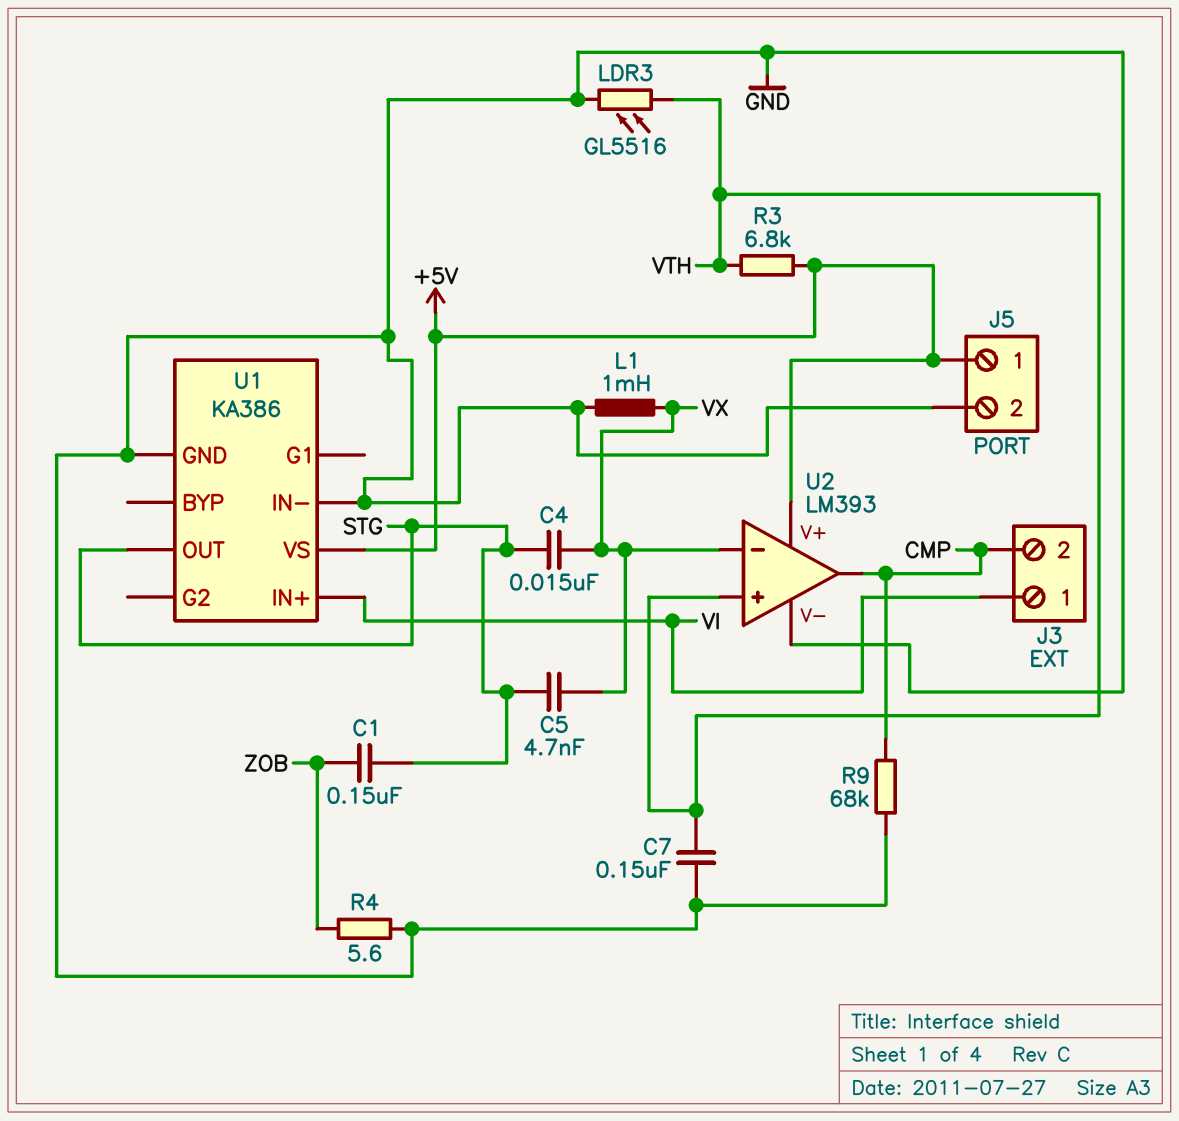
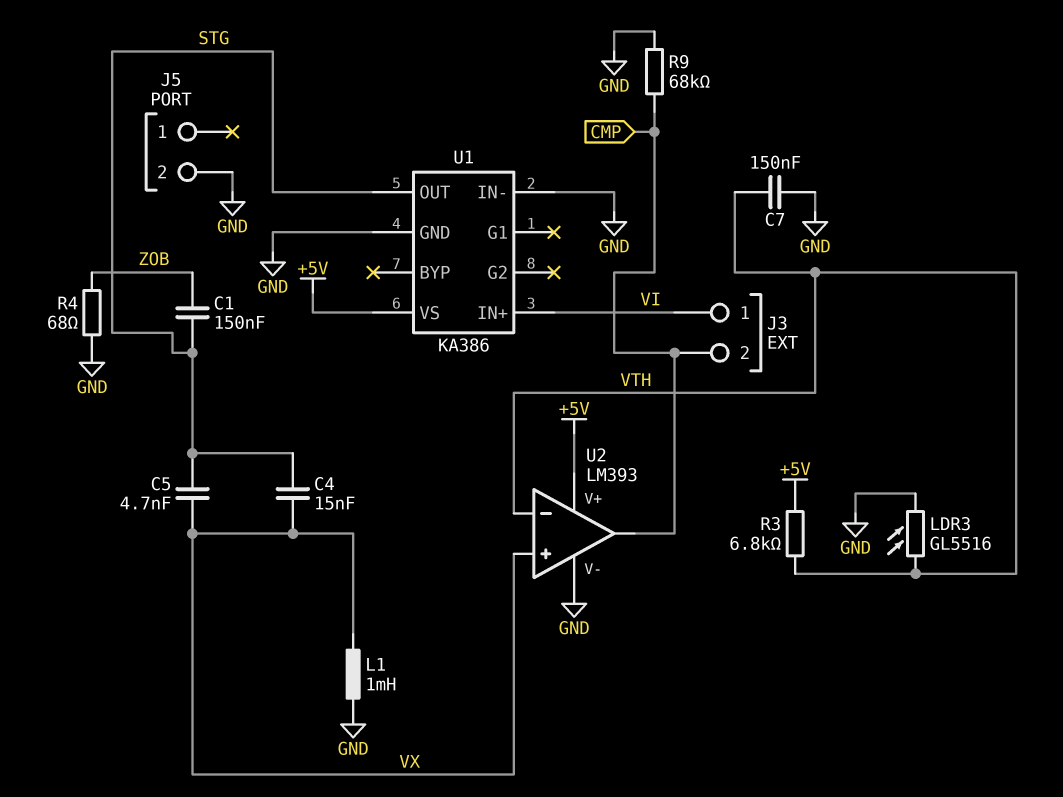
J5 pin 1: +5V -> none
R4: 5.6 (GND, ZOB) -> 68 (GND, ZOB)
U2 pin in+: VTH -> VX
U2 pin in-: VX -> VTH

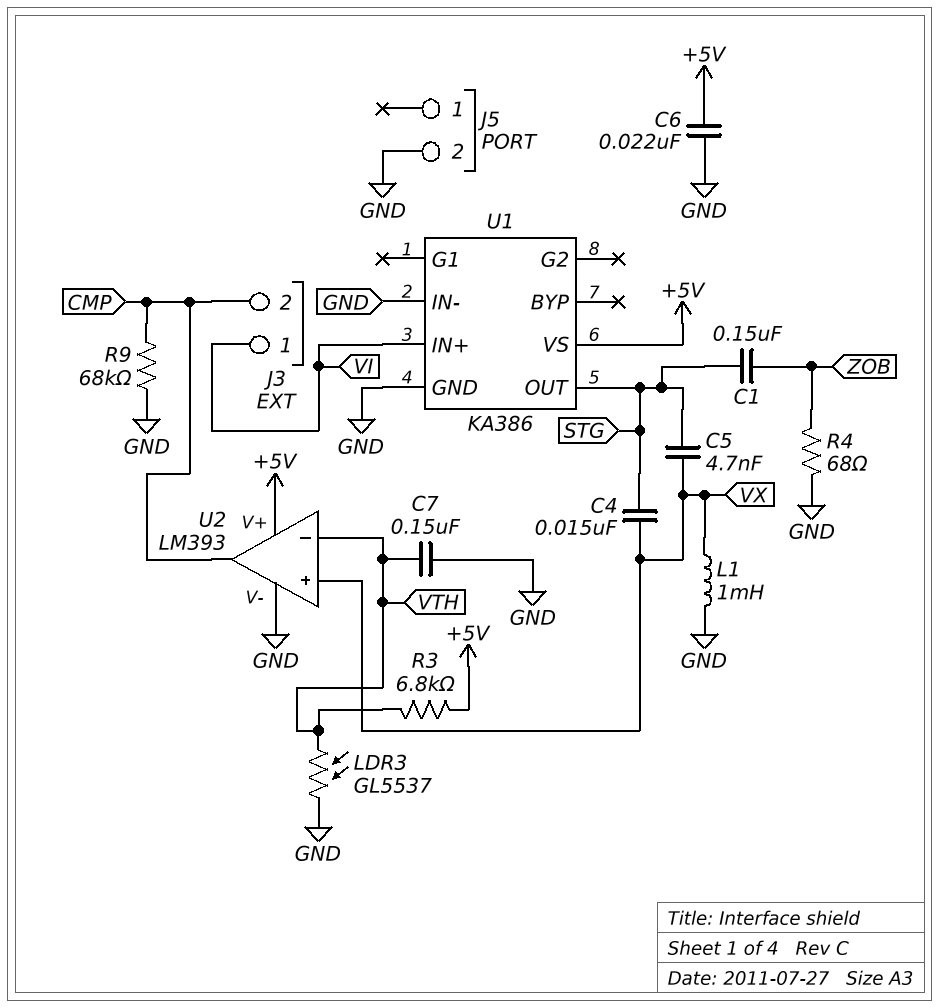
C6: none -> 22nF (+5V, GND)
LDR3: GL5516 (GND, VTH) -> GL5537 (GND, VTH)

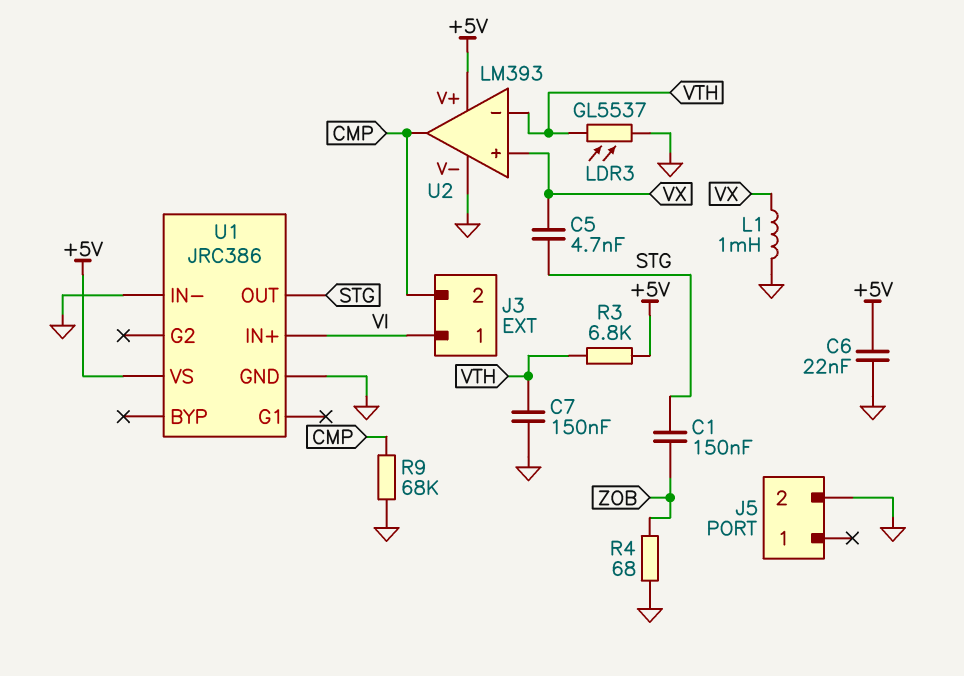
C4: 15nF (STG, VX) -> none
U1: KA386 -> JRC386

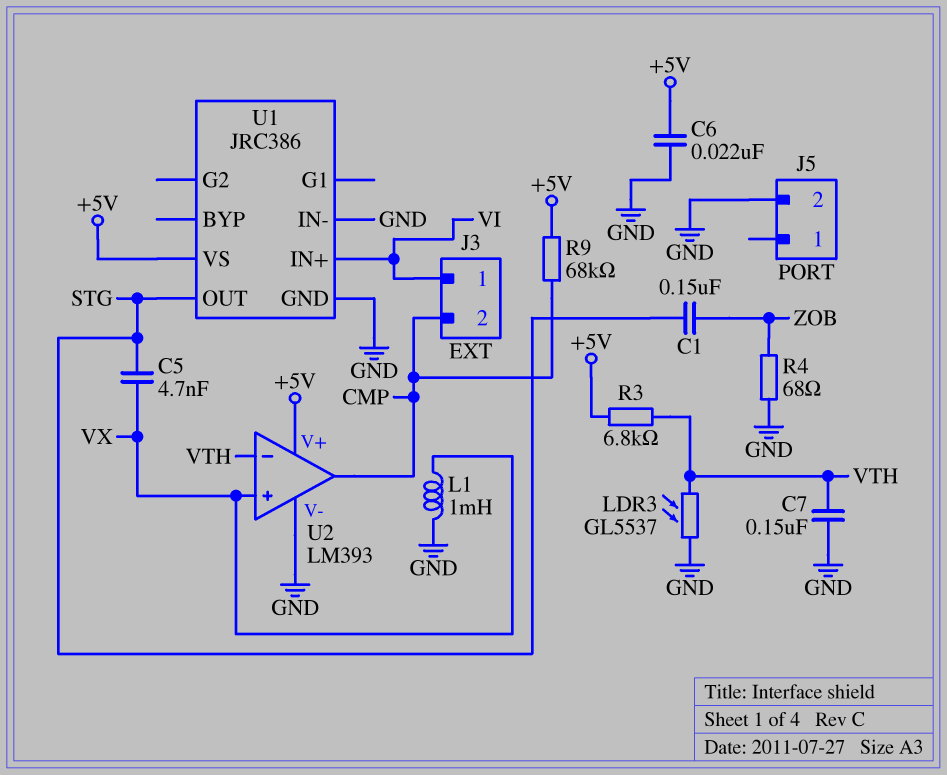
R9: 68k (CMP, GND) -> 68k (+5V, CMP)

